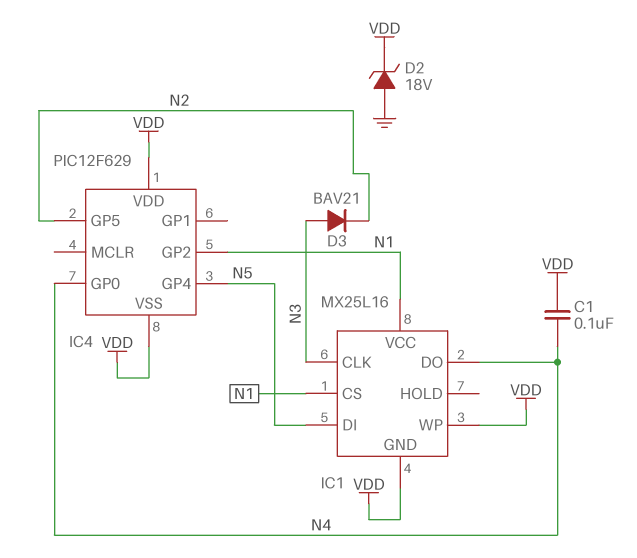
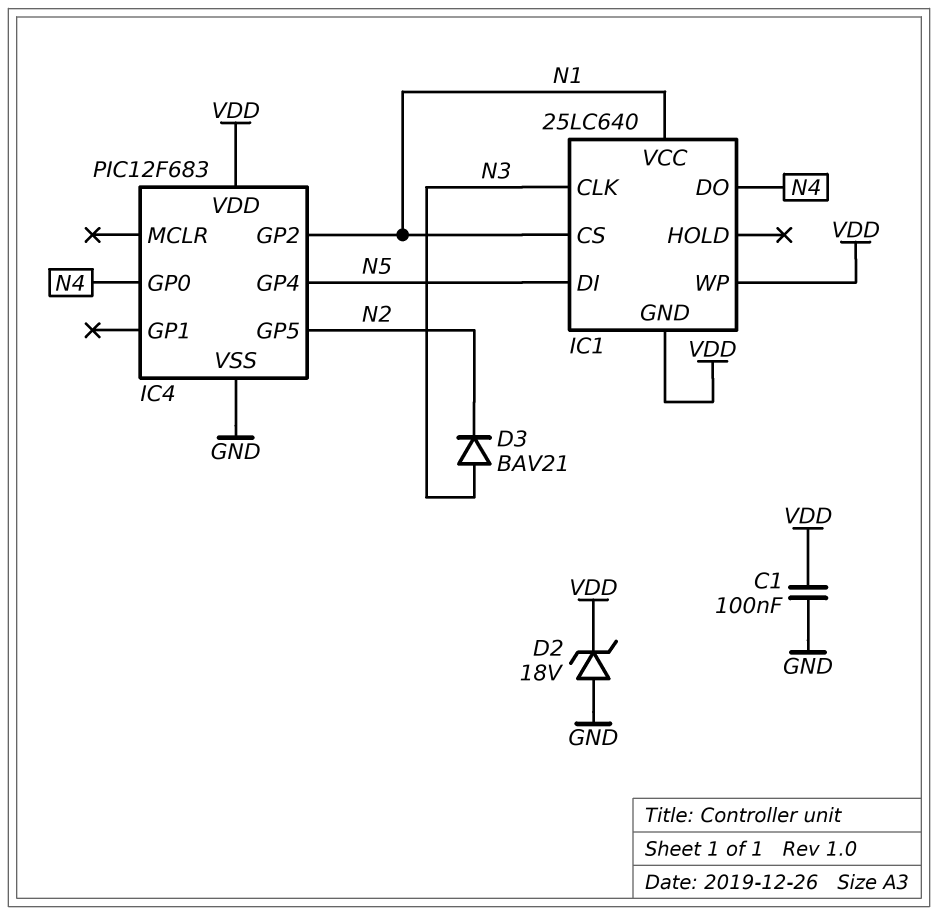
C1: 100nF (N4, VDD) -> 100nF (GND, VDD)
IC1: MX25L16 -> 25LC640
IC4: PIC12F629 -> PIC12F683
IC4 pin VSS: VDD -> GND

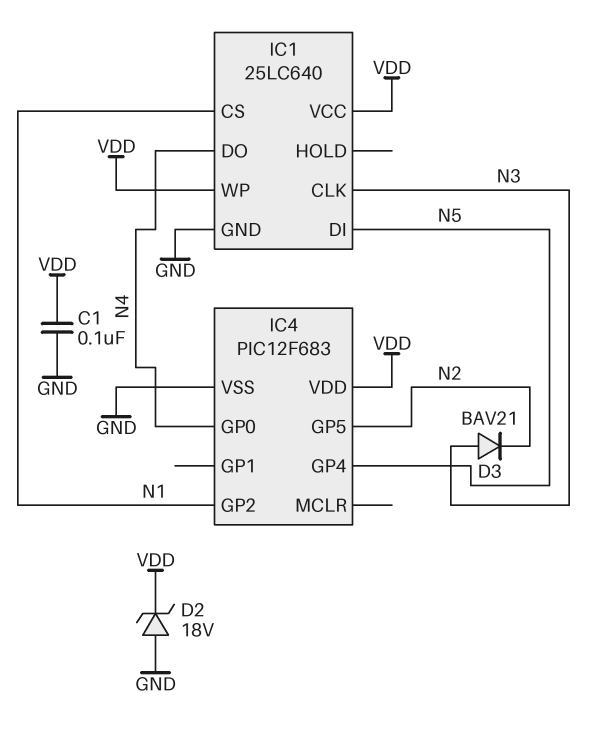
IC1 pin GND: VDD -> GND
IC1 pin VCC: N1 -> VDD

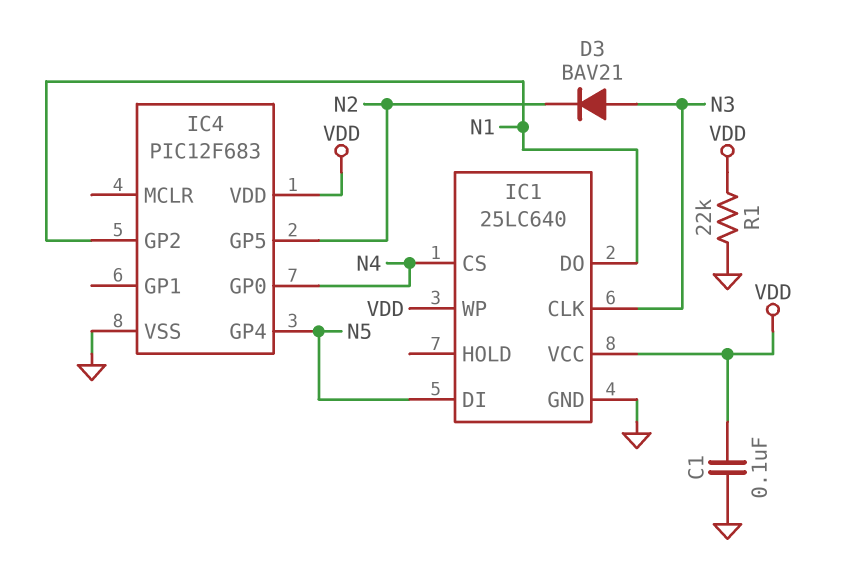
D2: zener 18V (A GND, K VDD) -> none
IC1 pin CS: N1 -> N4
IC1 pin DO: N4 -> N1
R1: none -> 22k (GND, VDD)

